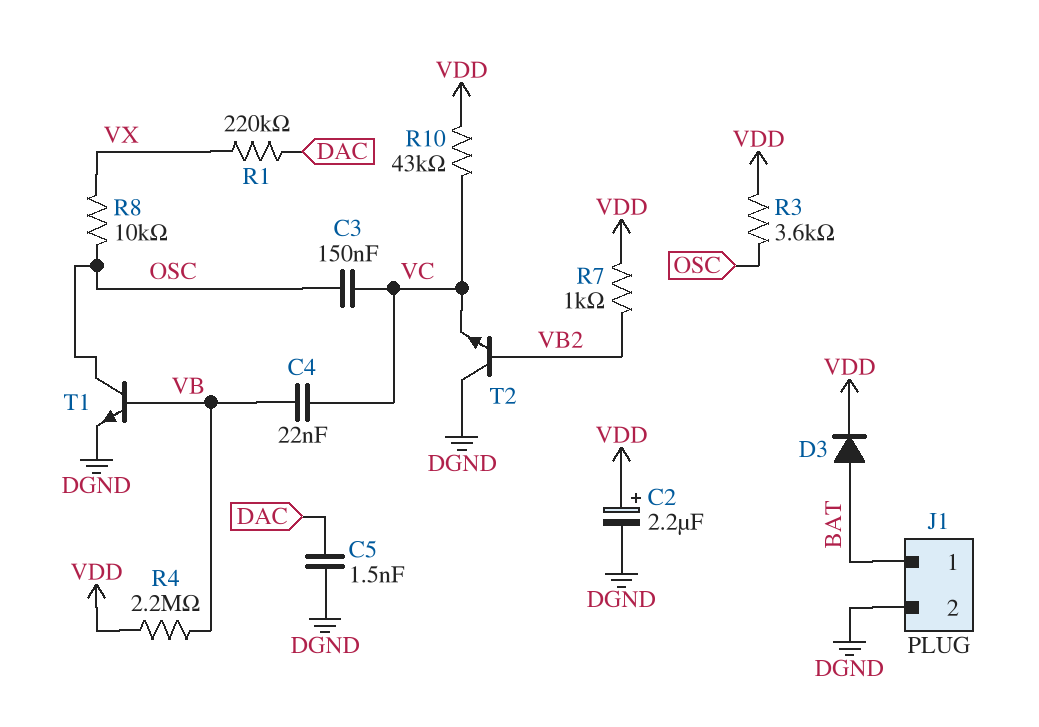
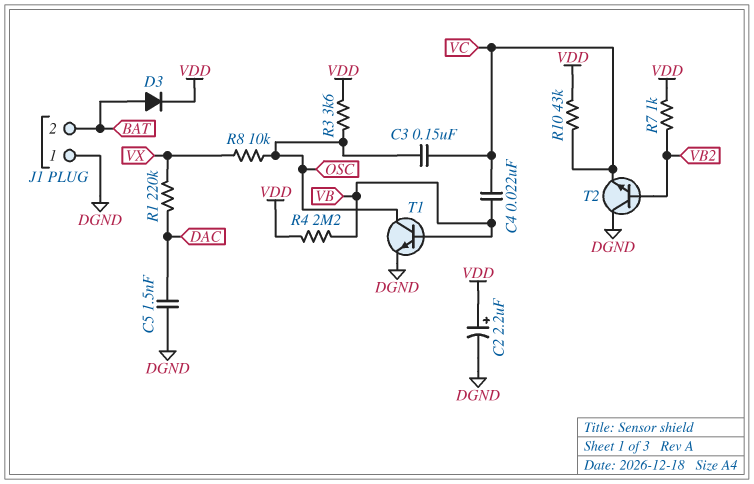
J1 pin 1: BAT -> DGND
J1 pin 2: DGND -> BAT

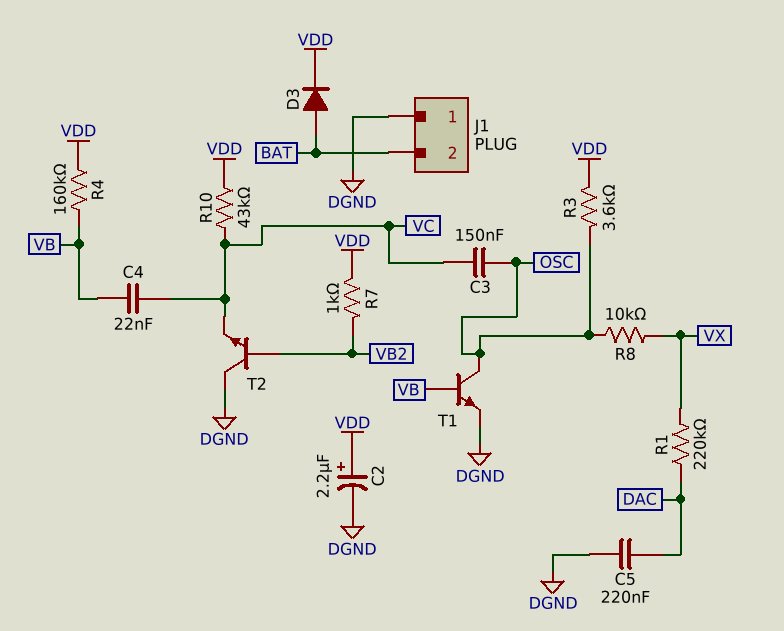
C5: 1.5nF (DAC, DGND) -> 220nF (DAC, DGND)
R4: 2.2M (VB, VDD) -> 160k (VB, VDD)

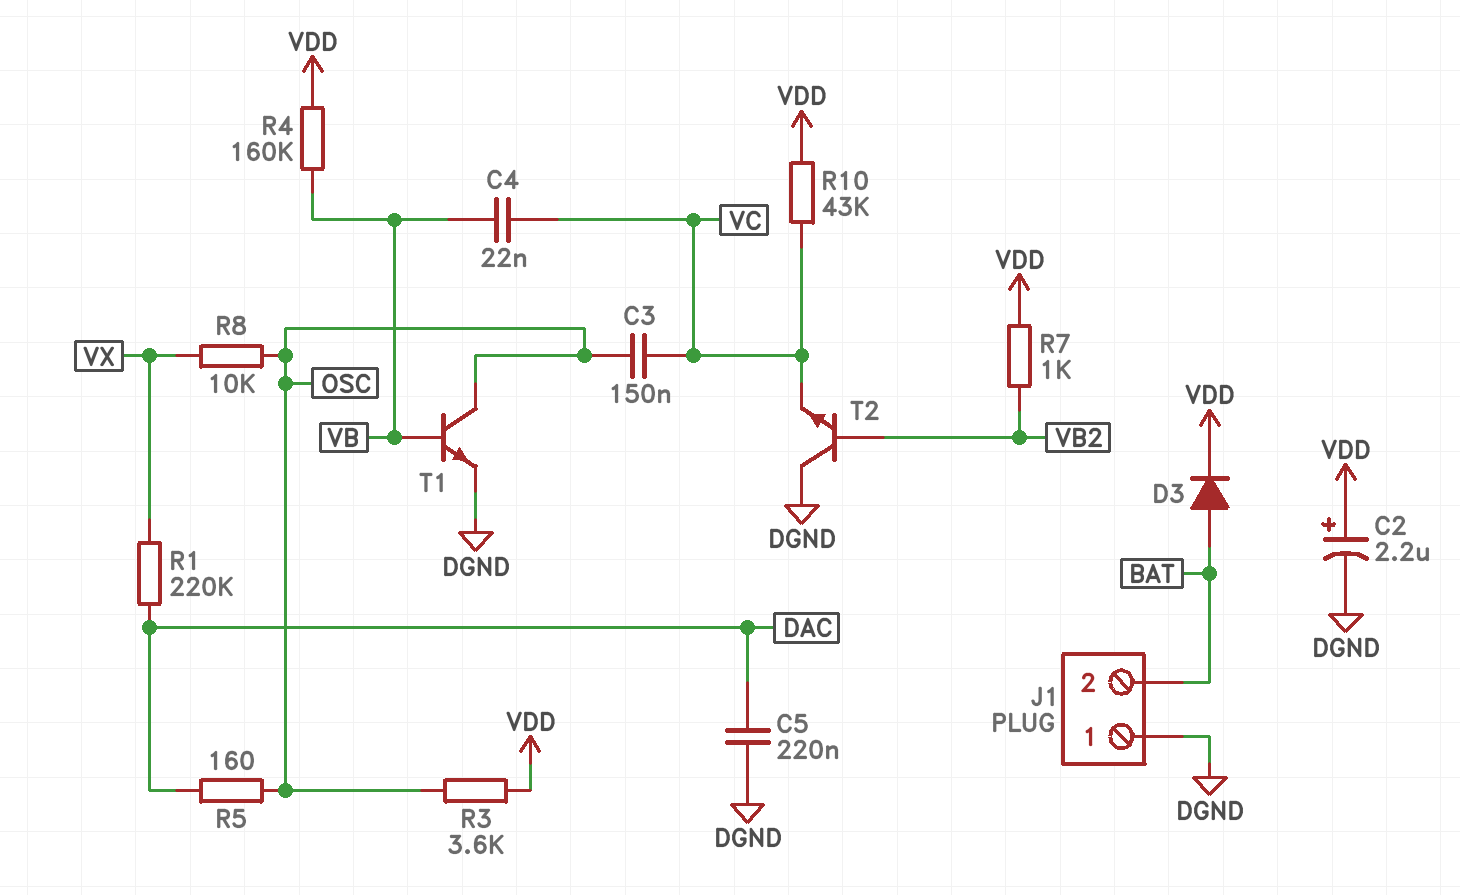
R5: none -> 160 (DAC, OSC)

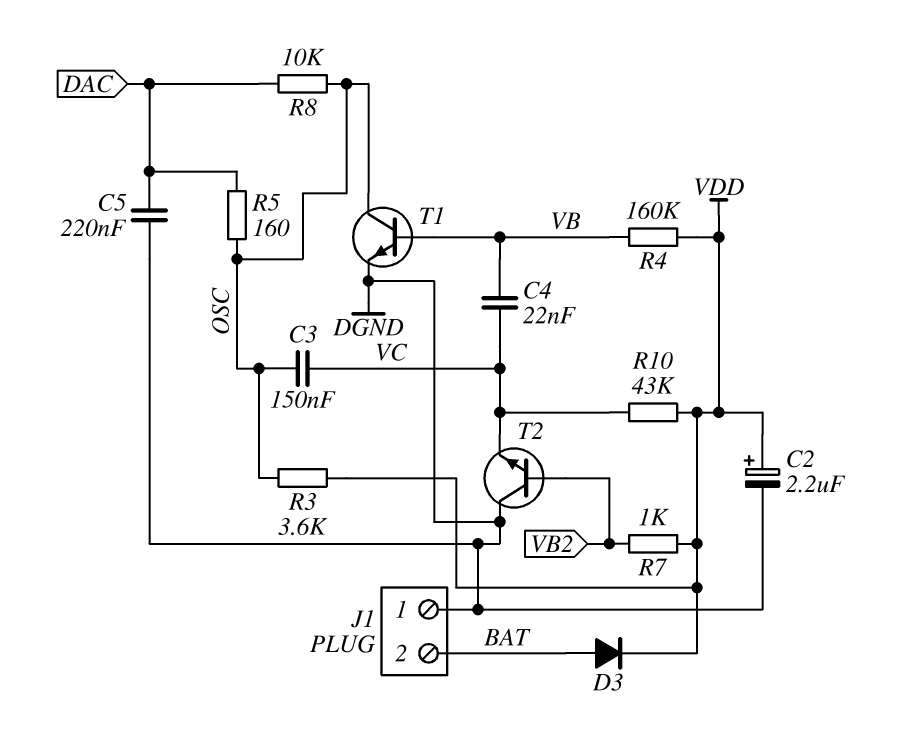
R1: 220k (DAC, VX) -> none
R8: 10k (OSC, VX) -> 10k (DAC, OSC)

